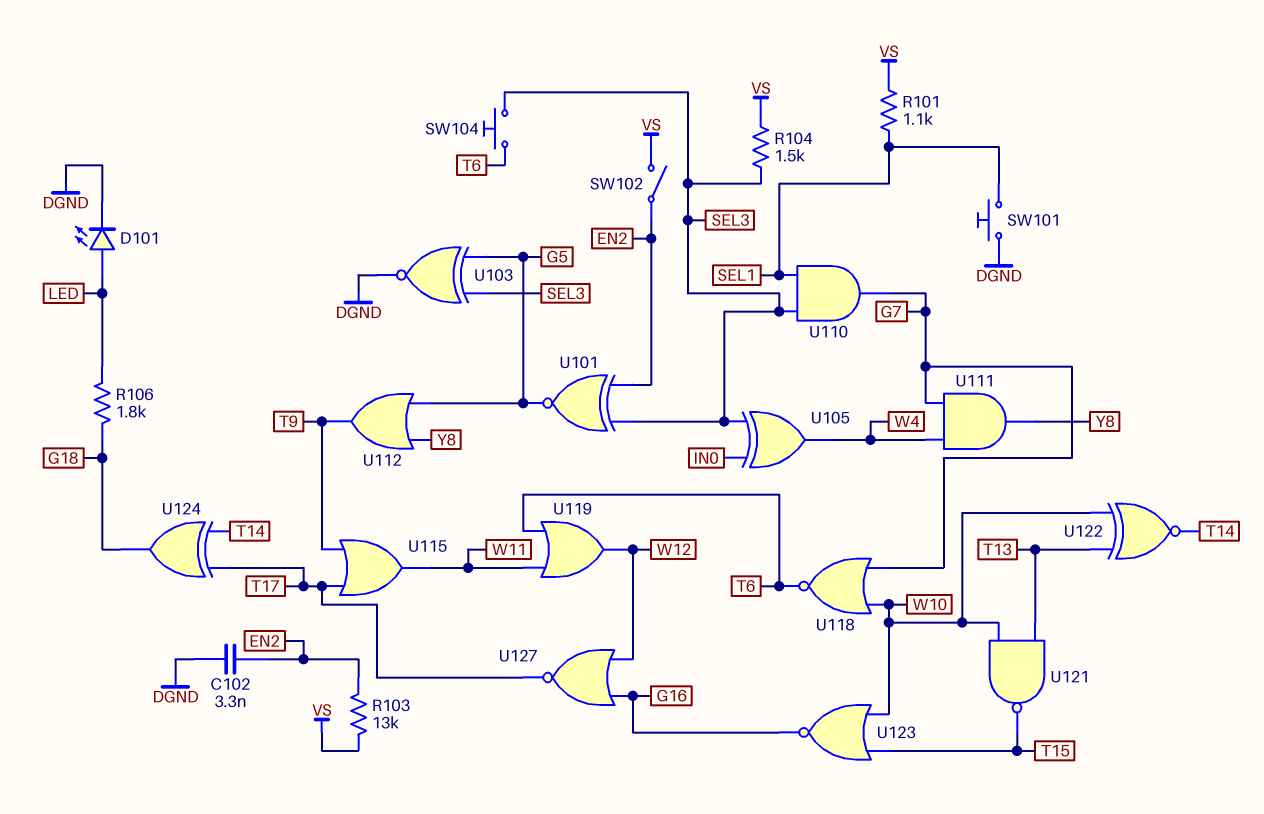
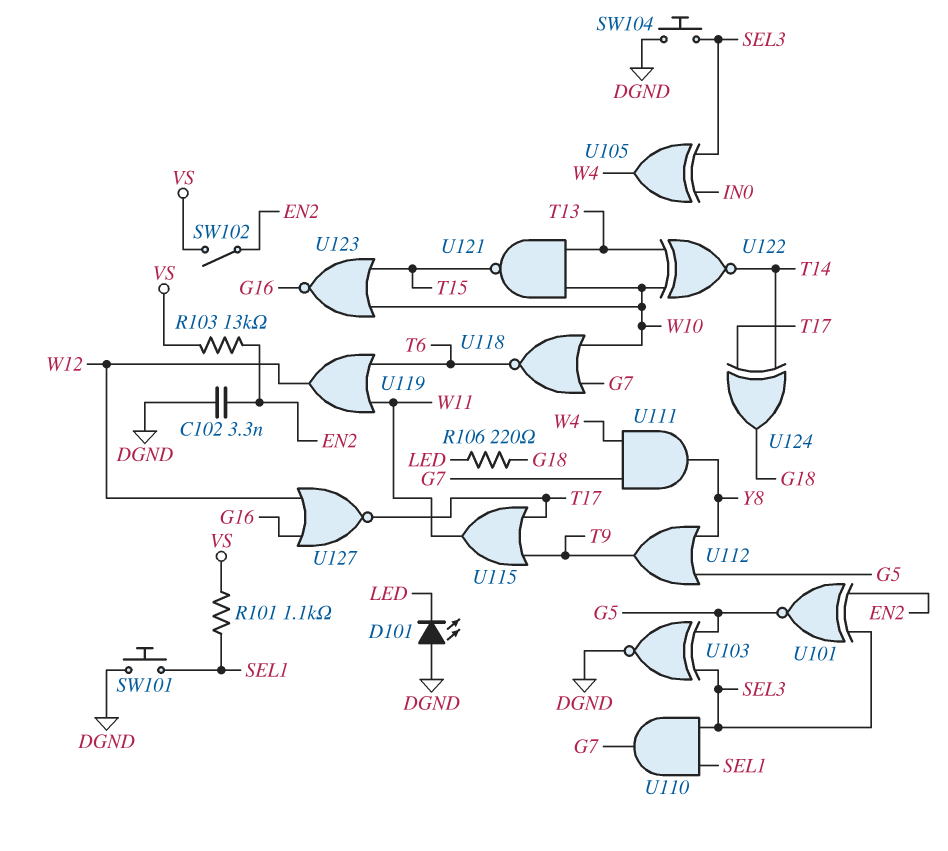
D101: LED (A LED, K DGND) -> LED (A DGND, K LED)
R104: 1.5k (SEL3, VS) -> none
R106: 1.8k (G18, LED) -> 220 (G18, LED)
SW104: button (SEL3, T6) -> button (DGND, SEL3)

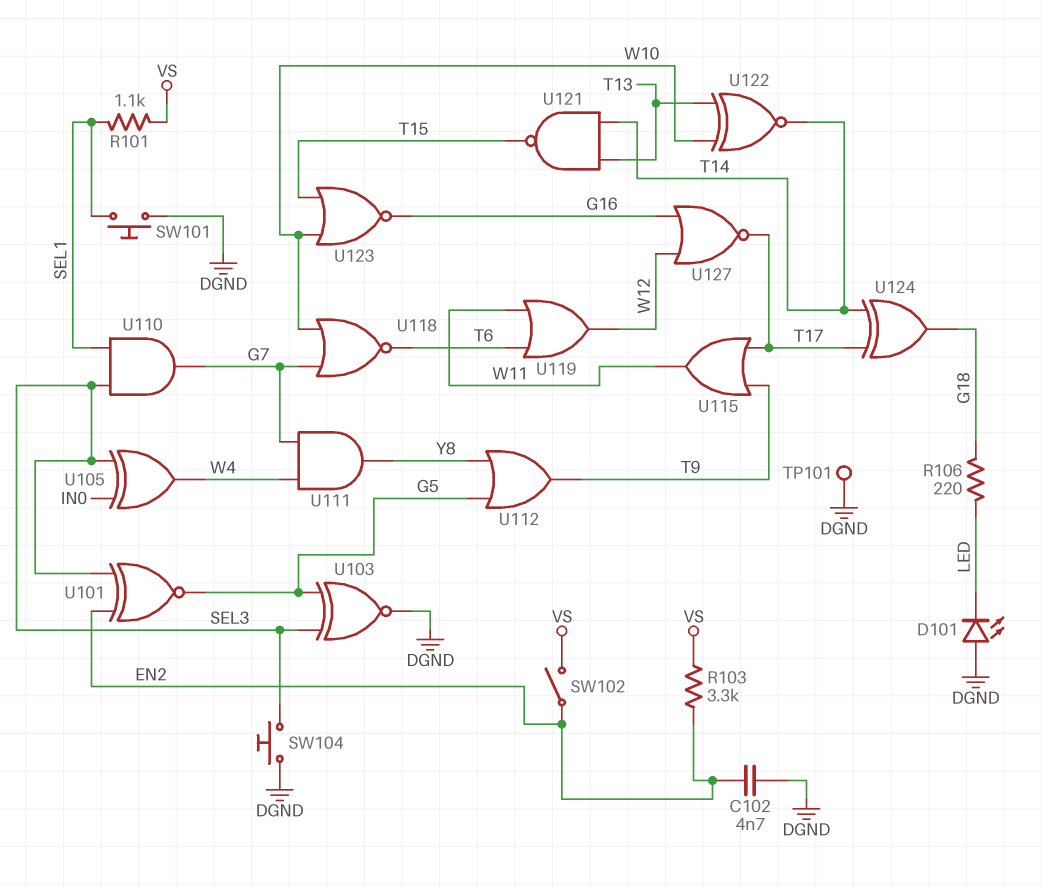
C102: 3.3nF (DGND, EN2) -> 4.7nF (DGND, EN2)
R103: 13k (EN2, VS) -> 3.3k (EN2, VS)
TP101: none -> test point (DGND)
U121: NAND (in T13, in W10, out T15) -> NAND (in T13, in T14, out T15)

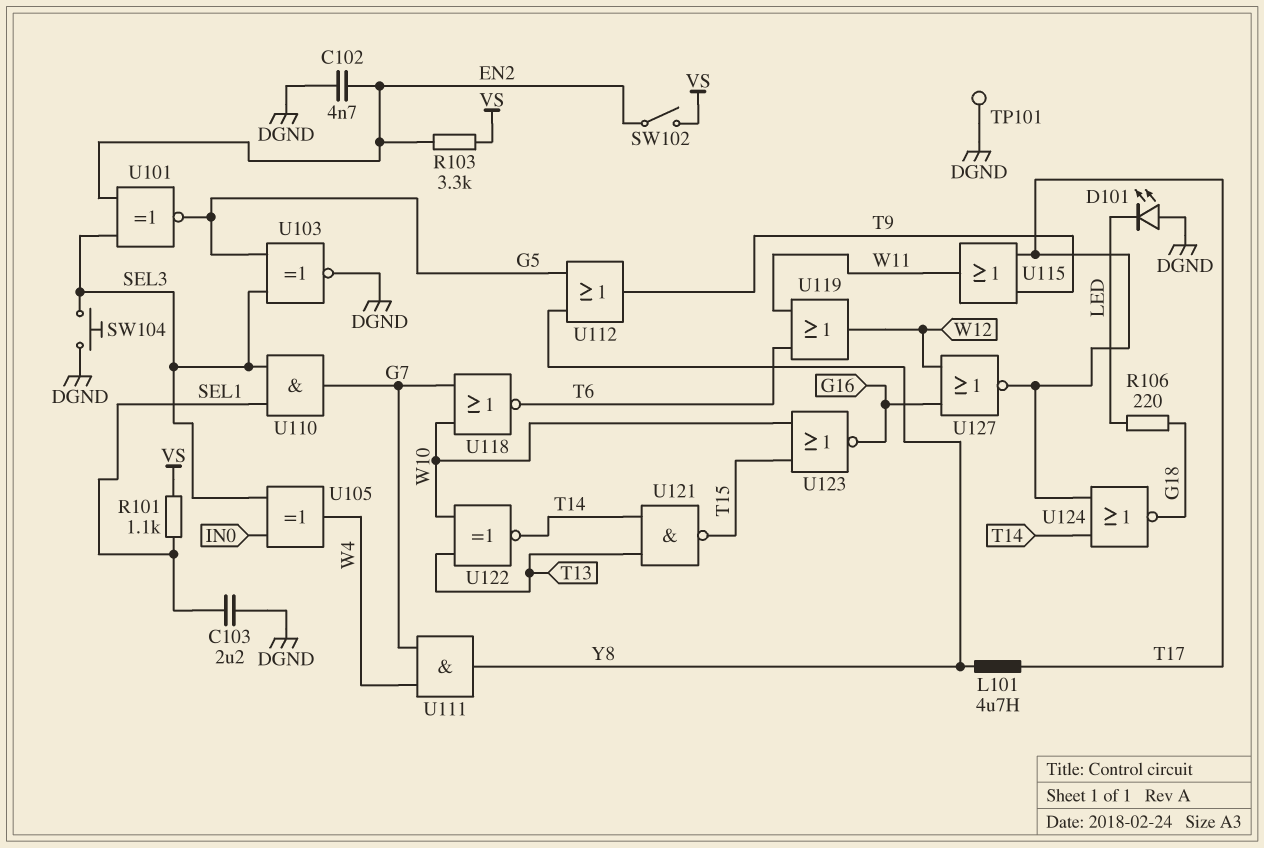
C103: none -> 2.2uF (DGND, SEL1)
L101: none -> 4.7uH (T17, Y8)
SW101: button (DGND, SEL1) -> none
U124: XOR (in T14, in T17, out G18) -> NOR (in T14, in T17, out G18)

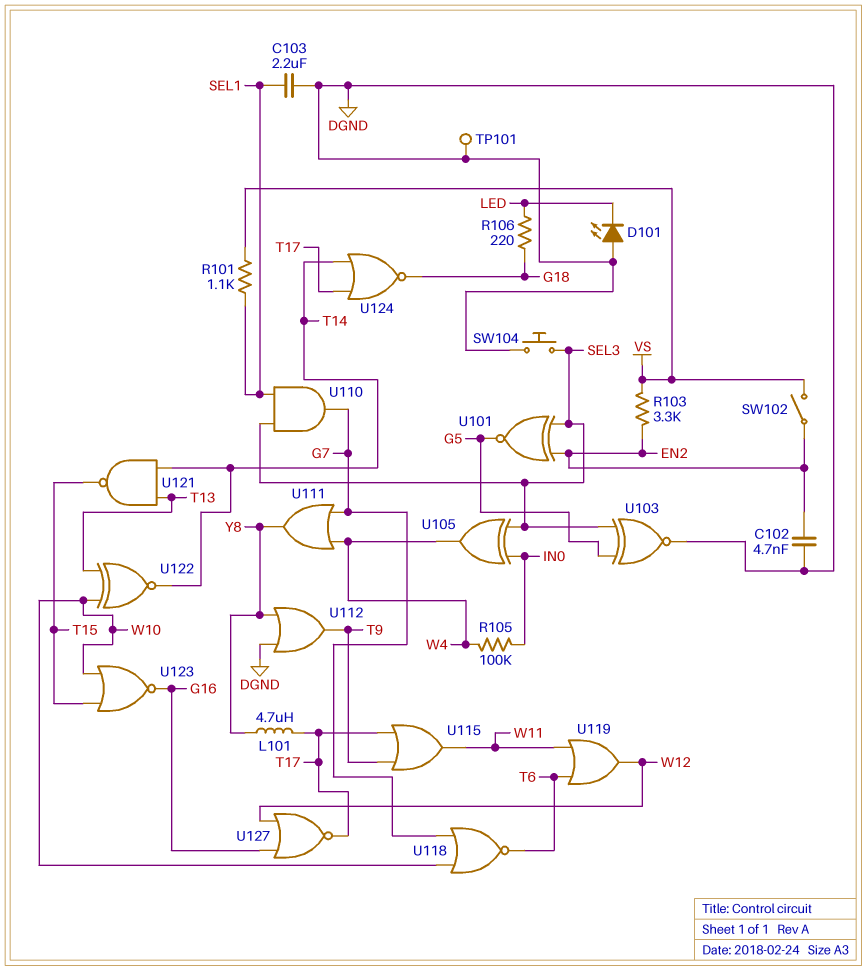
R105: none -> 100k (IN0, W4)
U111: AND (in G7, in W4, out Y8) -> OR (in G7, in W4, out Y8)
U112: OR (in G5, in Y8, out T9) -> OR (in DGND, in Y8, out T9)

